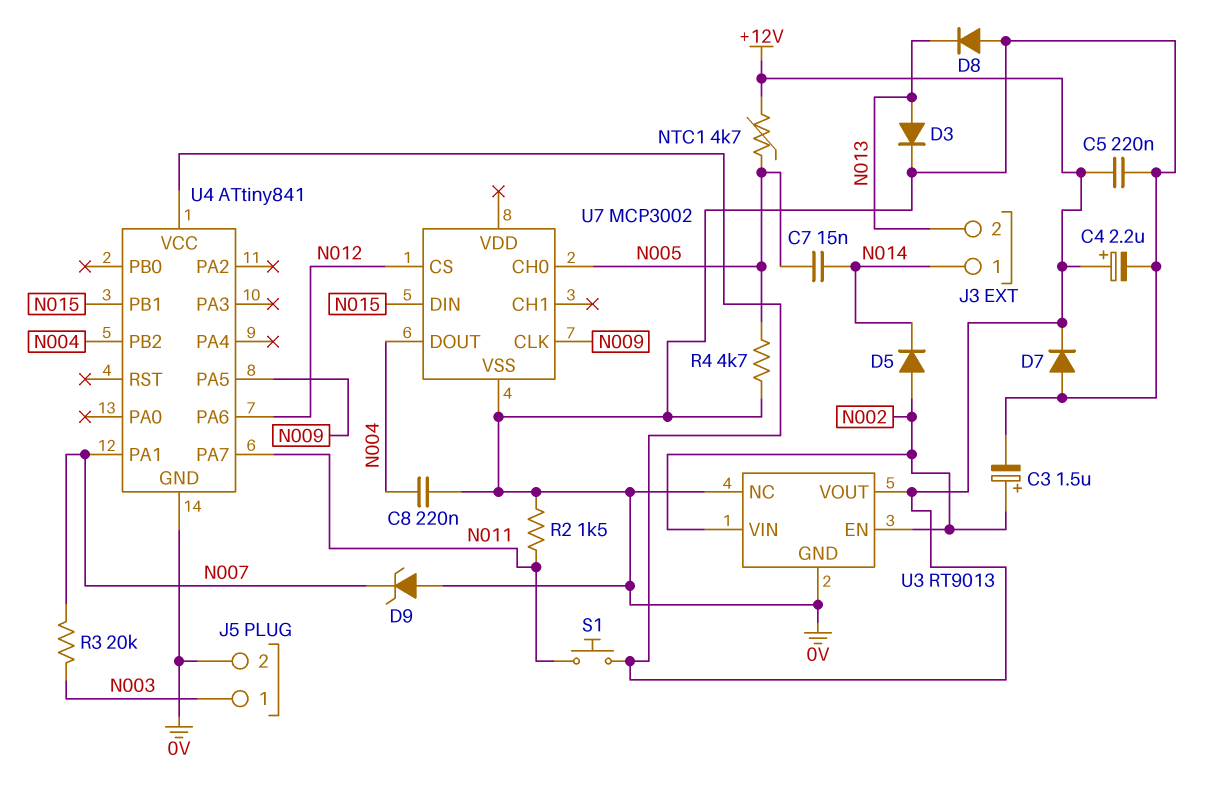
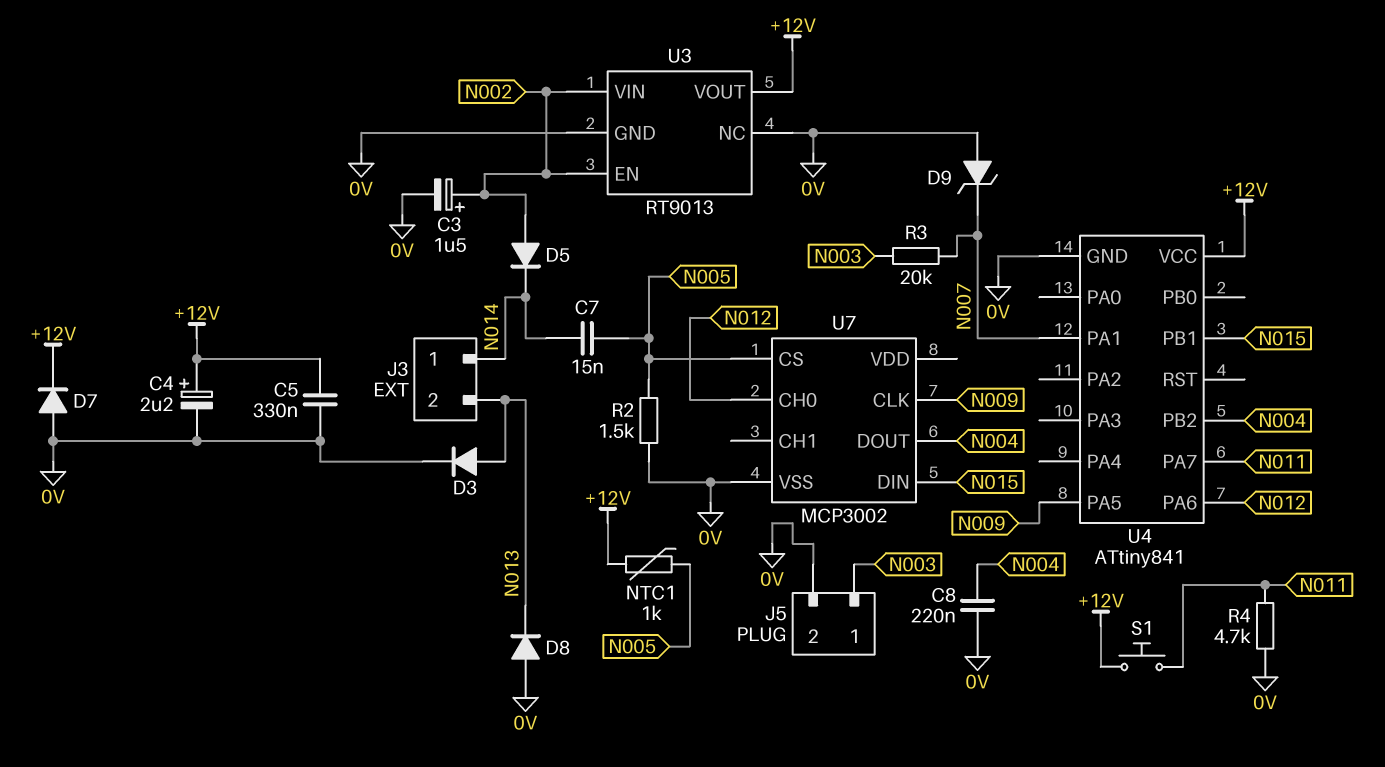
C5: 220nF (+12V, 0V) -> 330nF (+12V, 0V)
NTC1: 4.7k (+12V, N005) -> 1k (+12V, N005)
R2: 1.5k (0V, N011) -> 1.5k (0V, N005)
R4: 4.7k (0V, N005) -> 4.7k (0V, N011)
U7 pin CH0: N005 -> N012
U7 pin CS: N012 -> N005

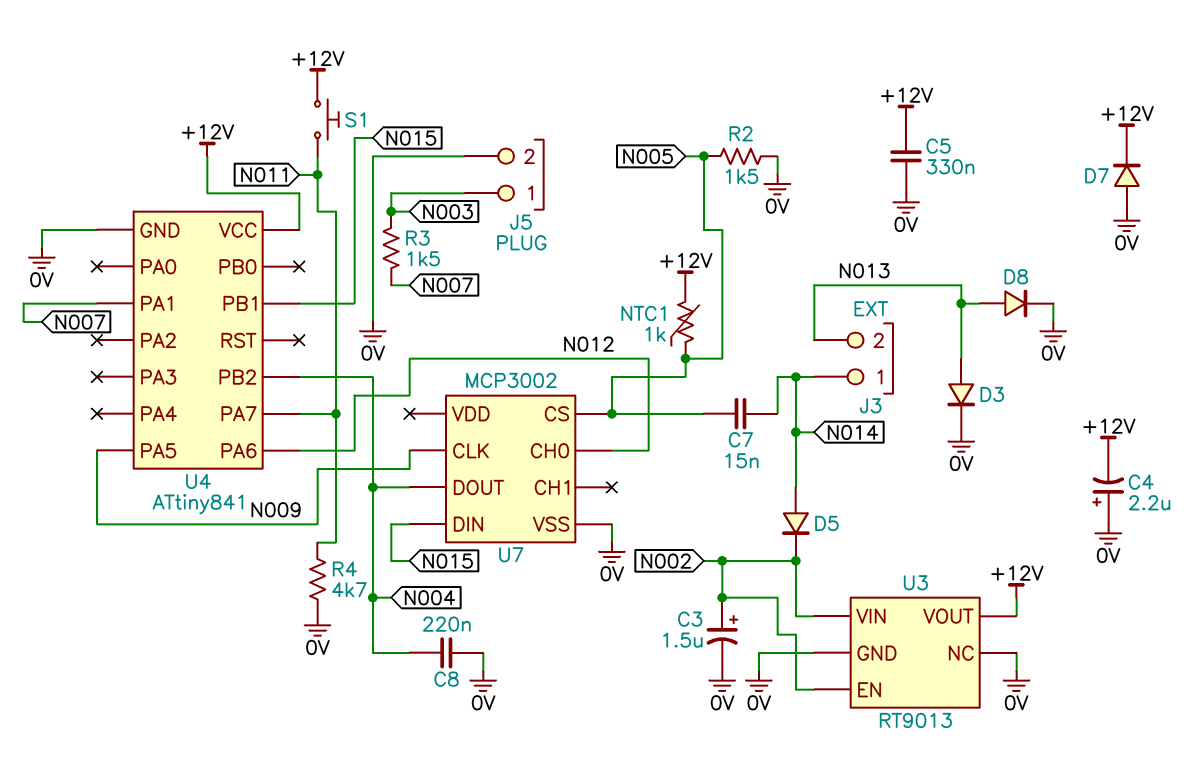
C4: 2.2uF (plus +12V, minus 0V) -> 2.2uF (plus 0V, minus +12V)
D5: diode (A N002, K N014) -> diode (A N014, K N002)
D8: diode (A 0V, K N013) -> diode (A N013, K 0V)
D9: zener (A 0V, K N007) -> none
R3: 20k (N003, N007) -> 1.5k (N003, N007)

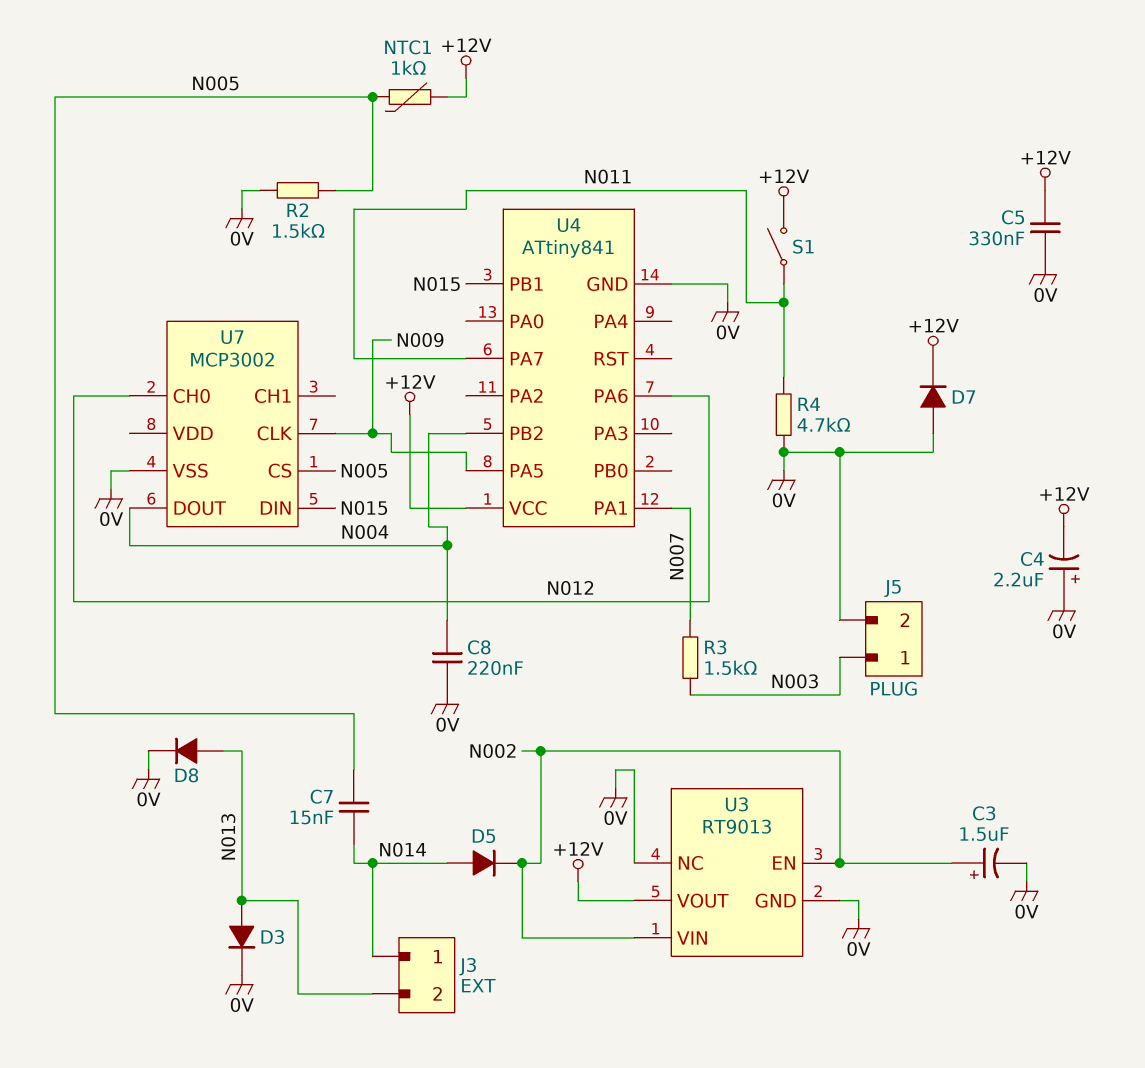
S1: button (+12V, N011) -> switch (+12V, N011)

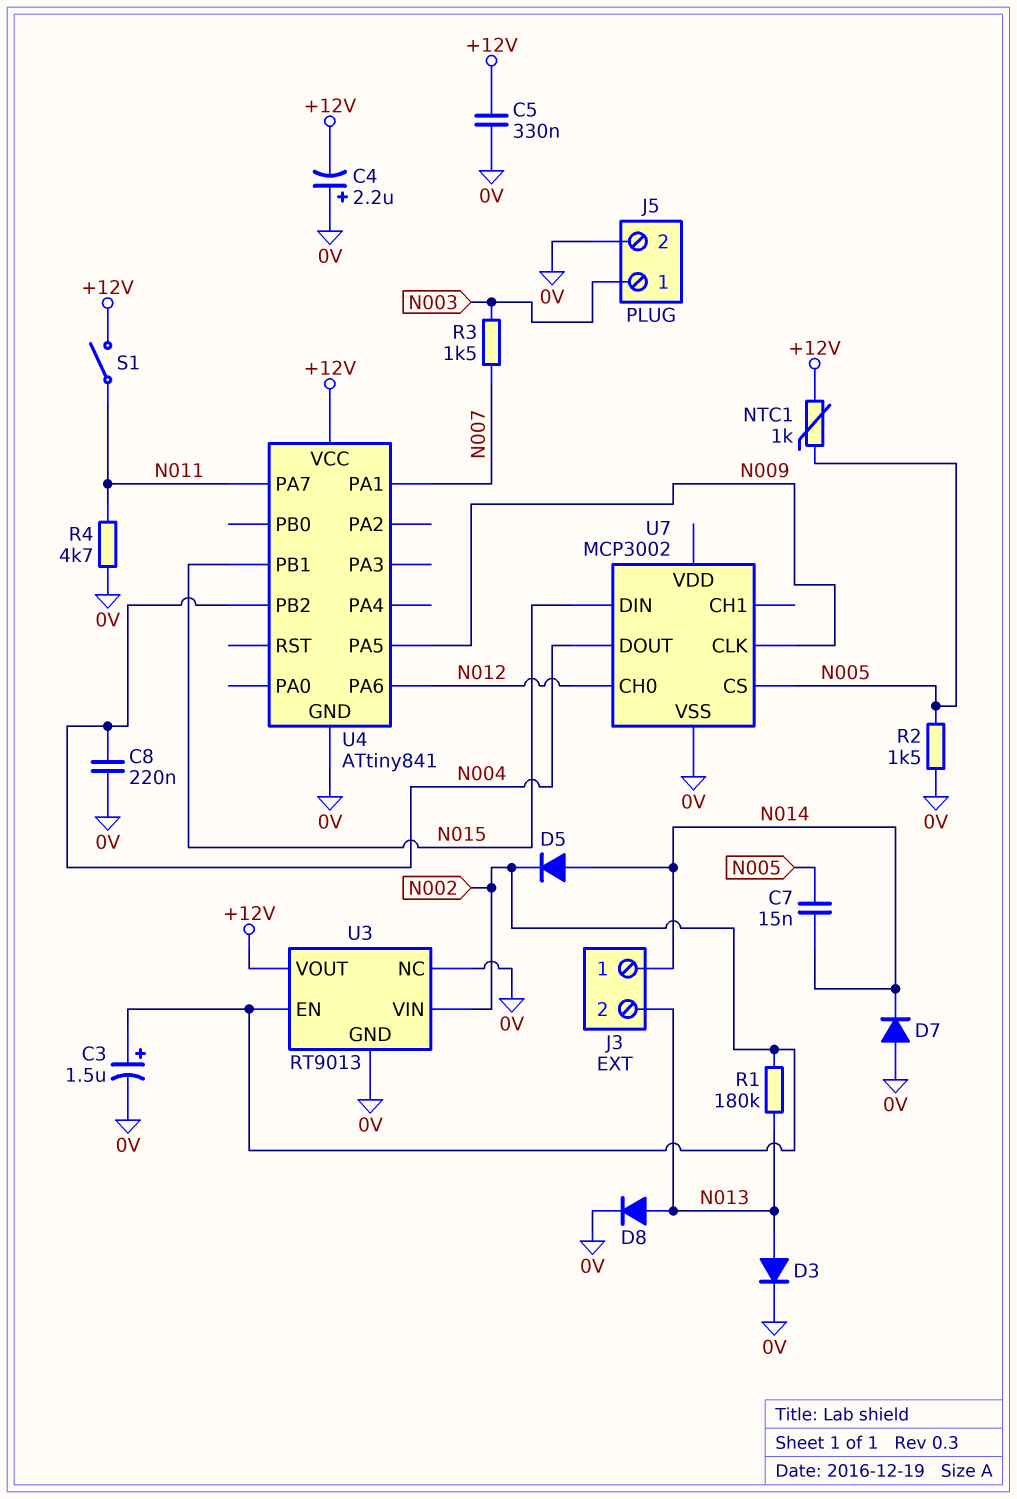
D7: diode (A 0V, K +12V) -> diode (A 0V, K N014)
R1: none -> 180k (N002, N013)

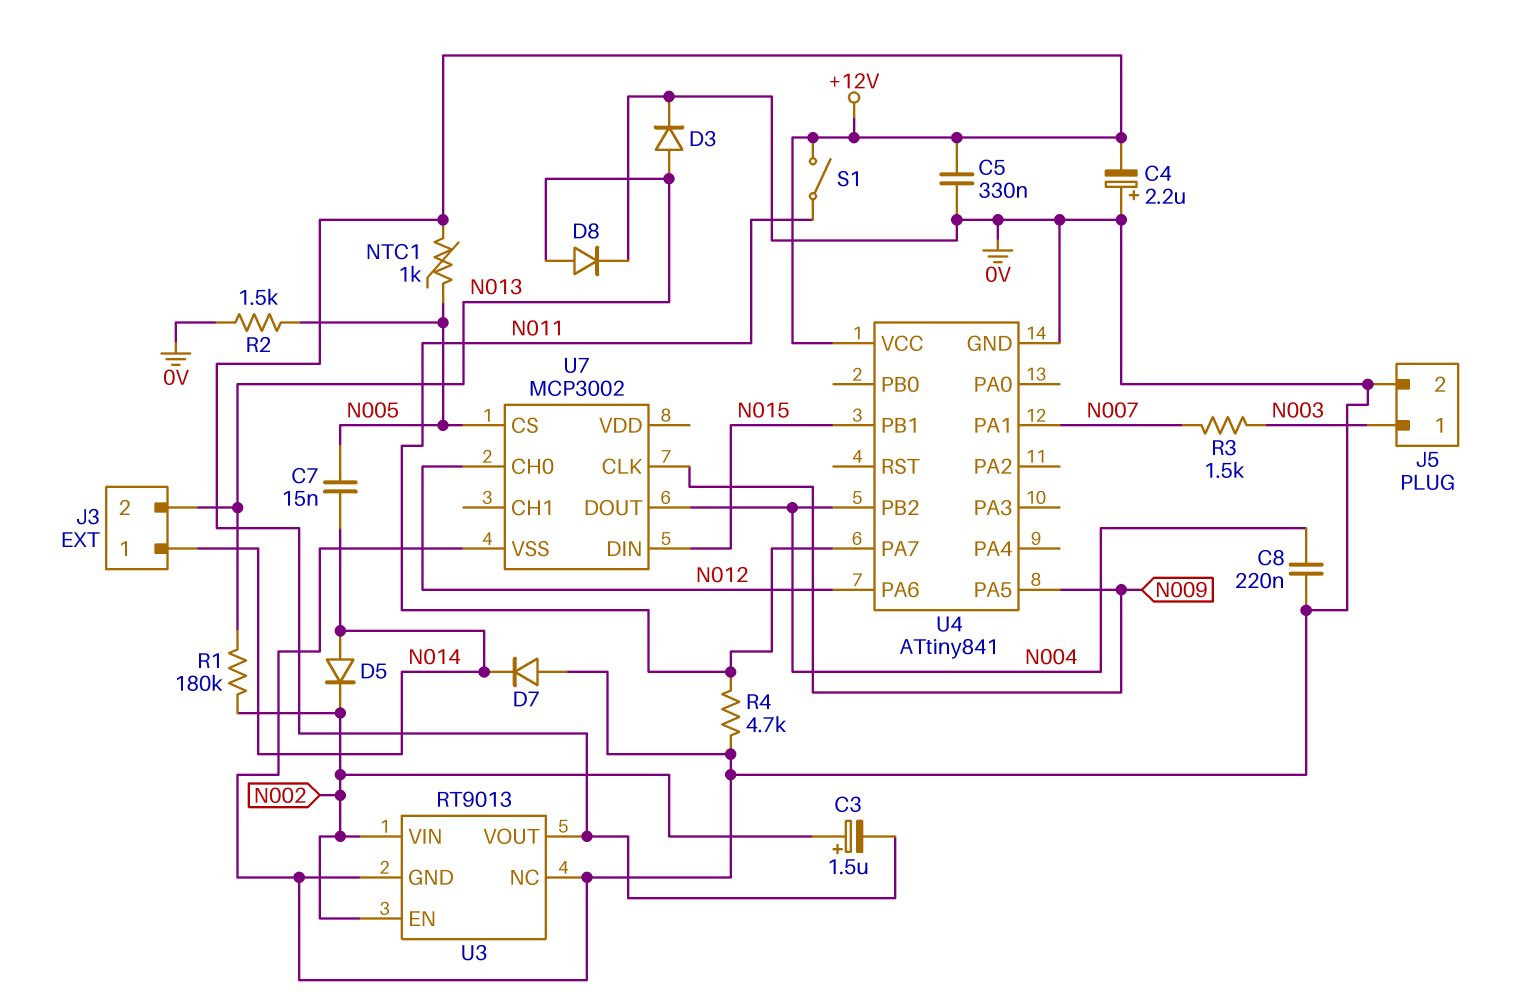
C3: 1.5uF (plus N002, minus 0V) -> 1.5uF (plus N002, minus +12V)

